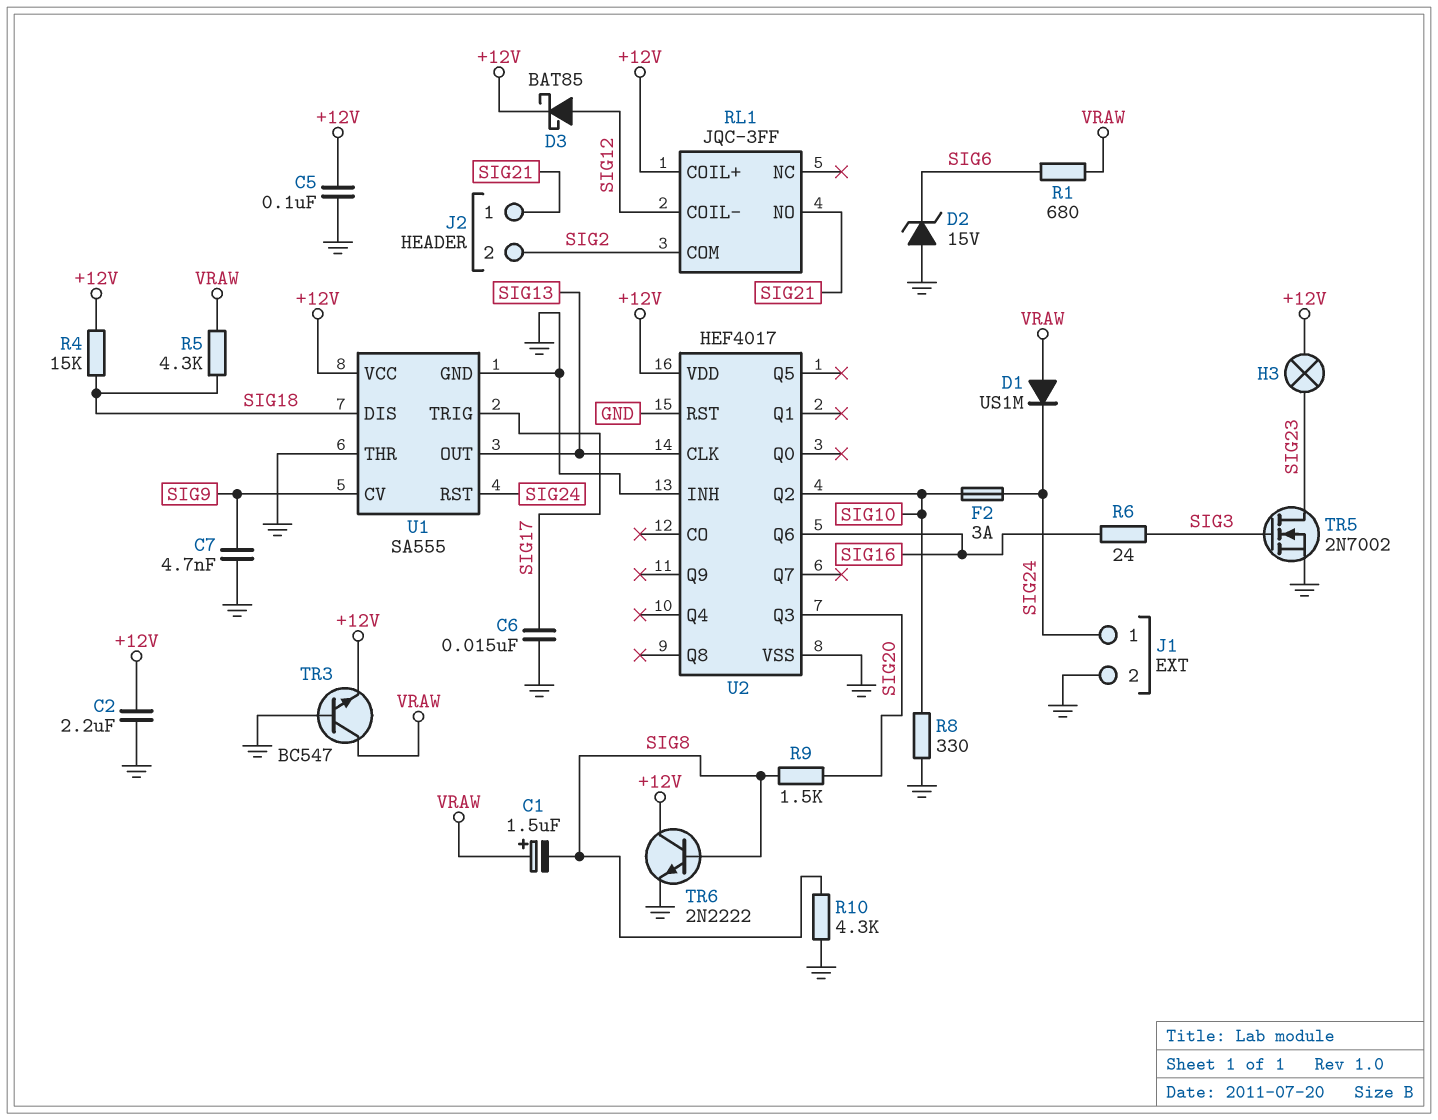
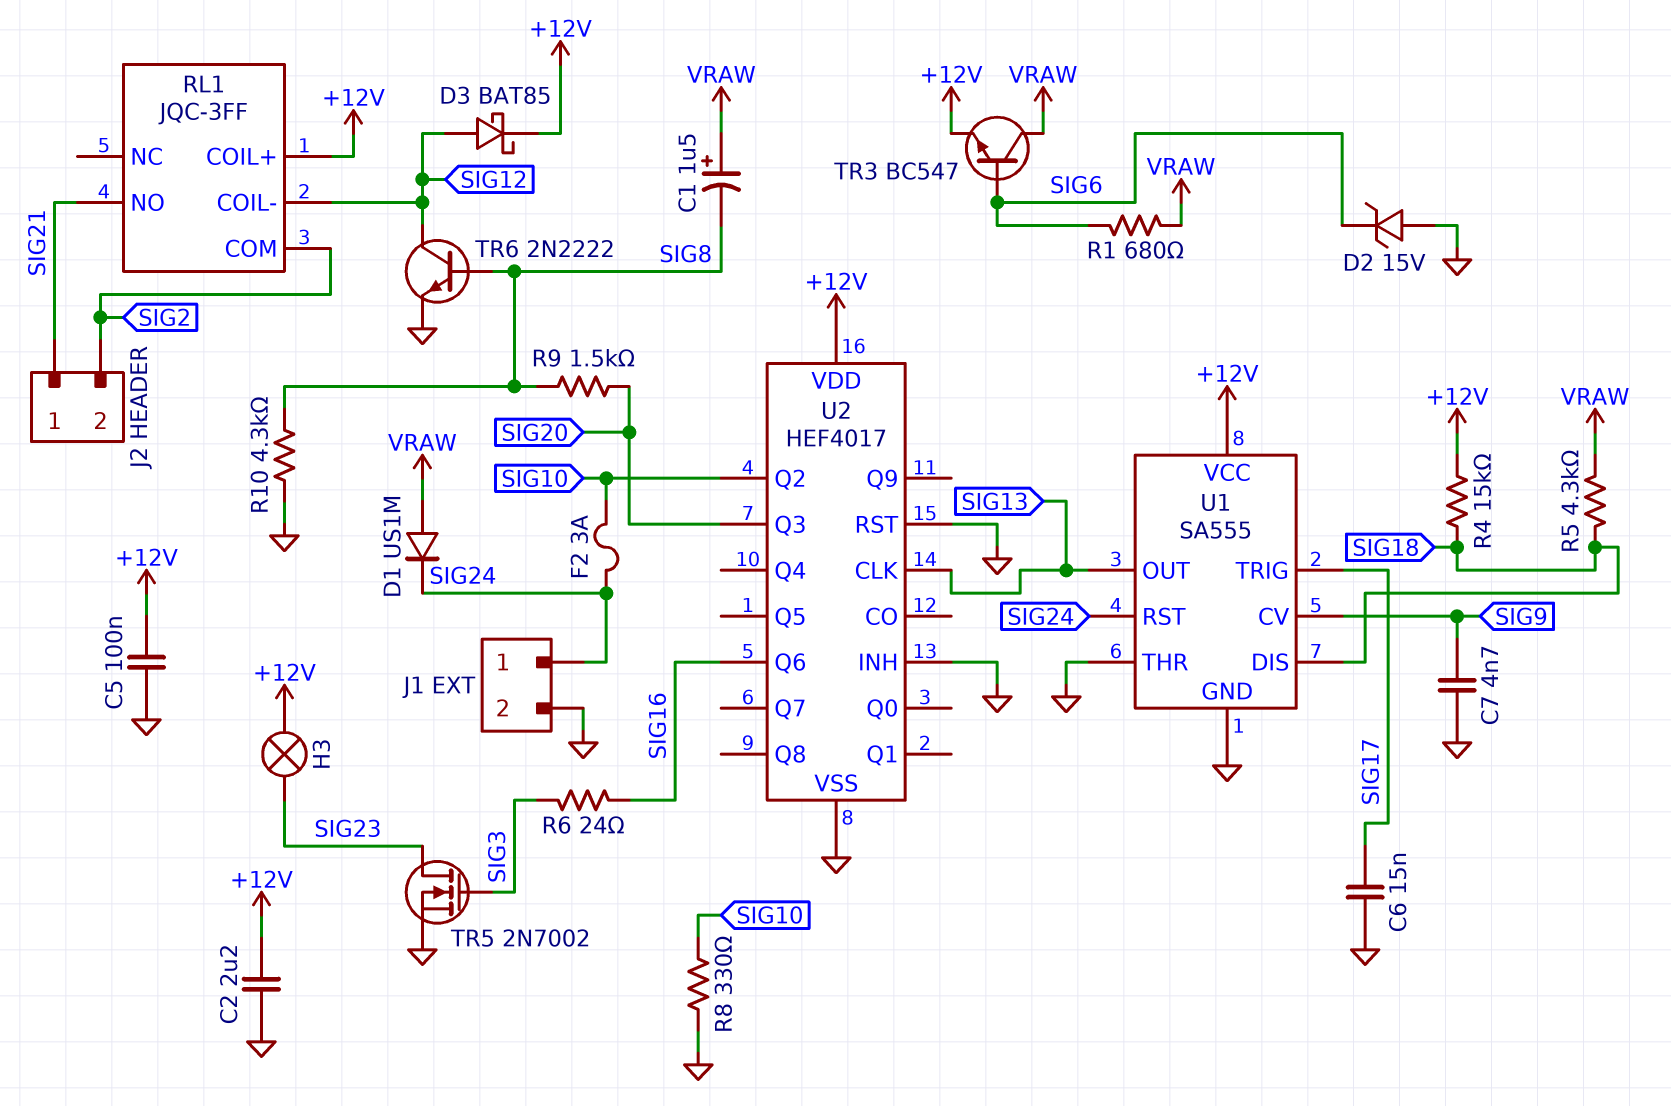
TR3: NPN BC547 (B GND, C VRAW, E +12V) -> NPN BC547 (B SIG6, C VRAW, E +12V)
TR6: NPN 2N2222 (B SIG8, C +12V, E GND) -> NPN 2N2222 (B SIG8, C SIG12, E GND)

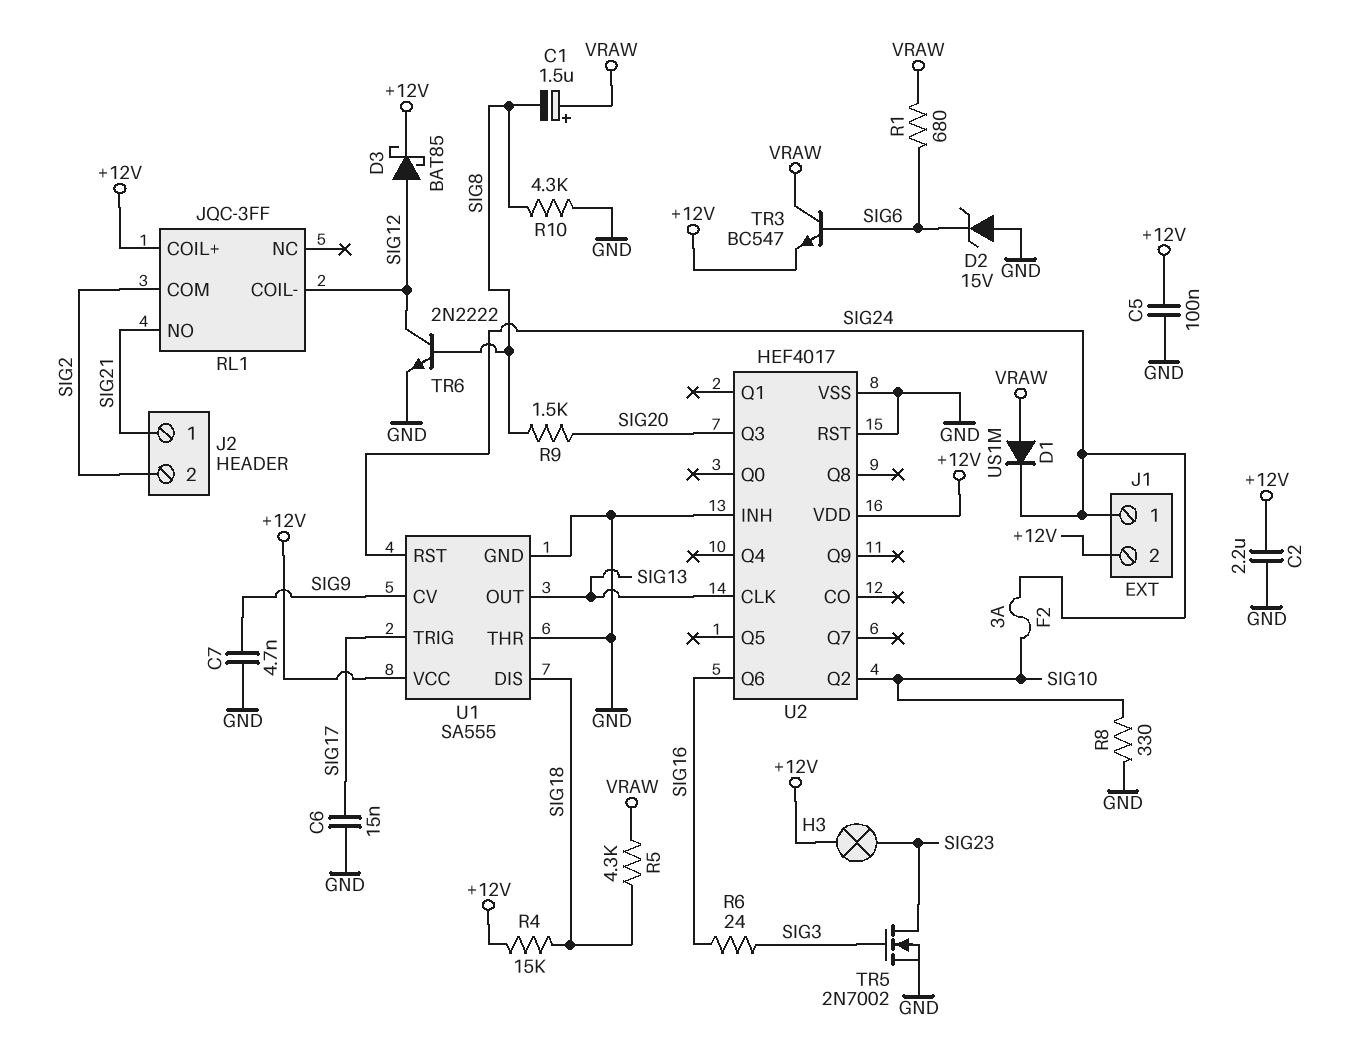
J1 pin 2: GND -> +12V

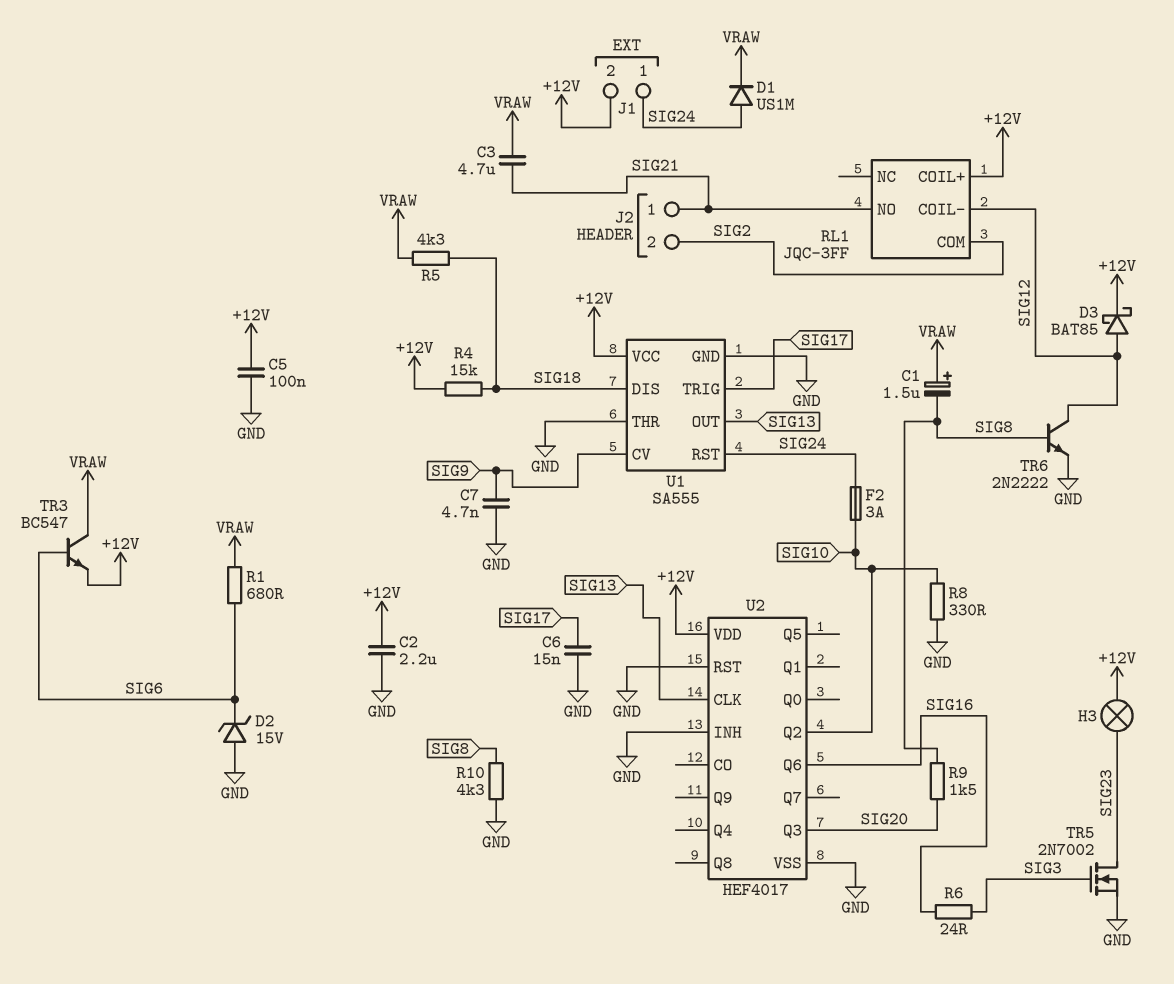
C3: none -> 4.7uF (SIG21, VRAW)
D1: diode US1M (A VRAW, K SIG24) -> diode US1M (A SIG24, K VRAW)

